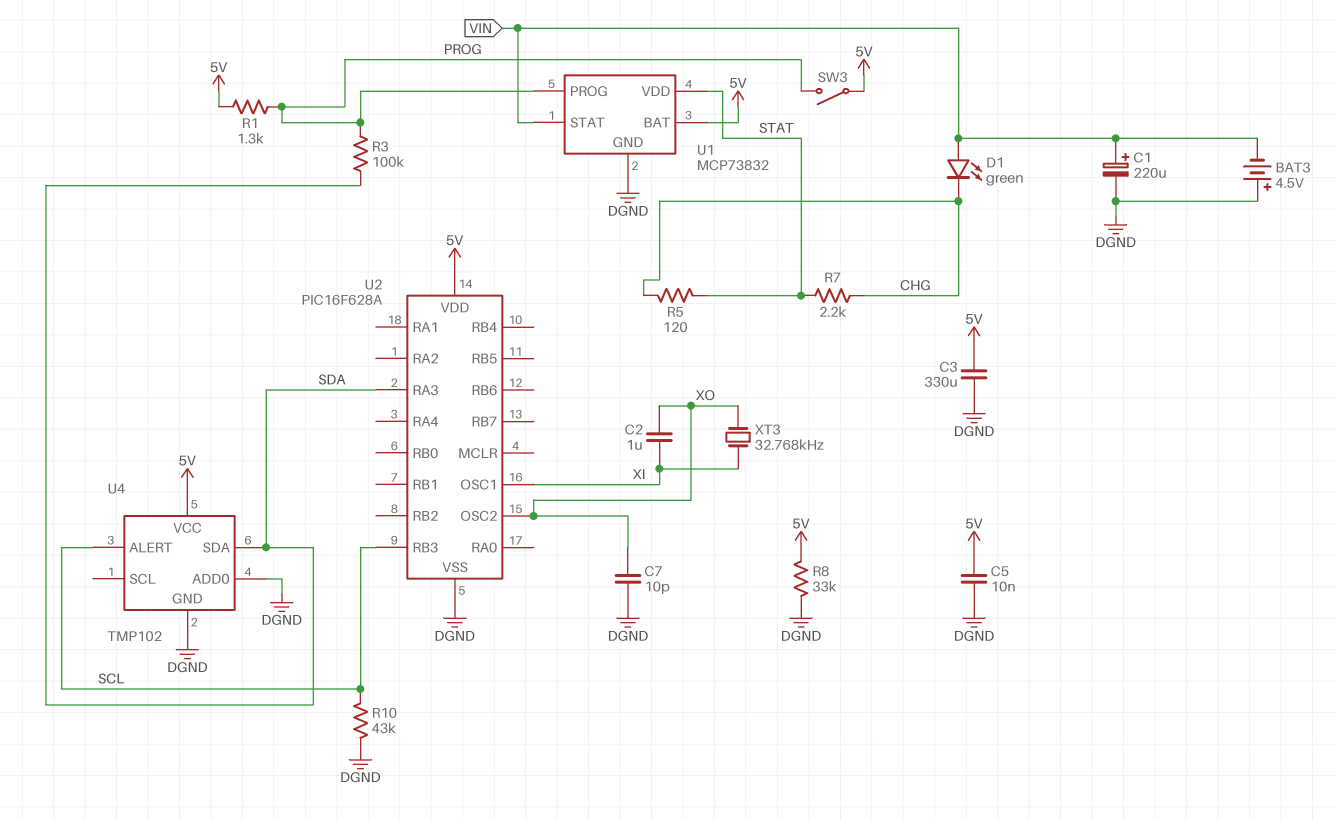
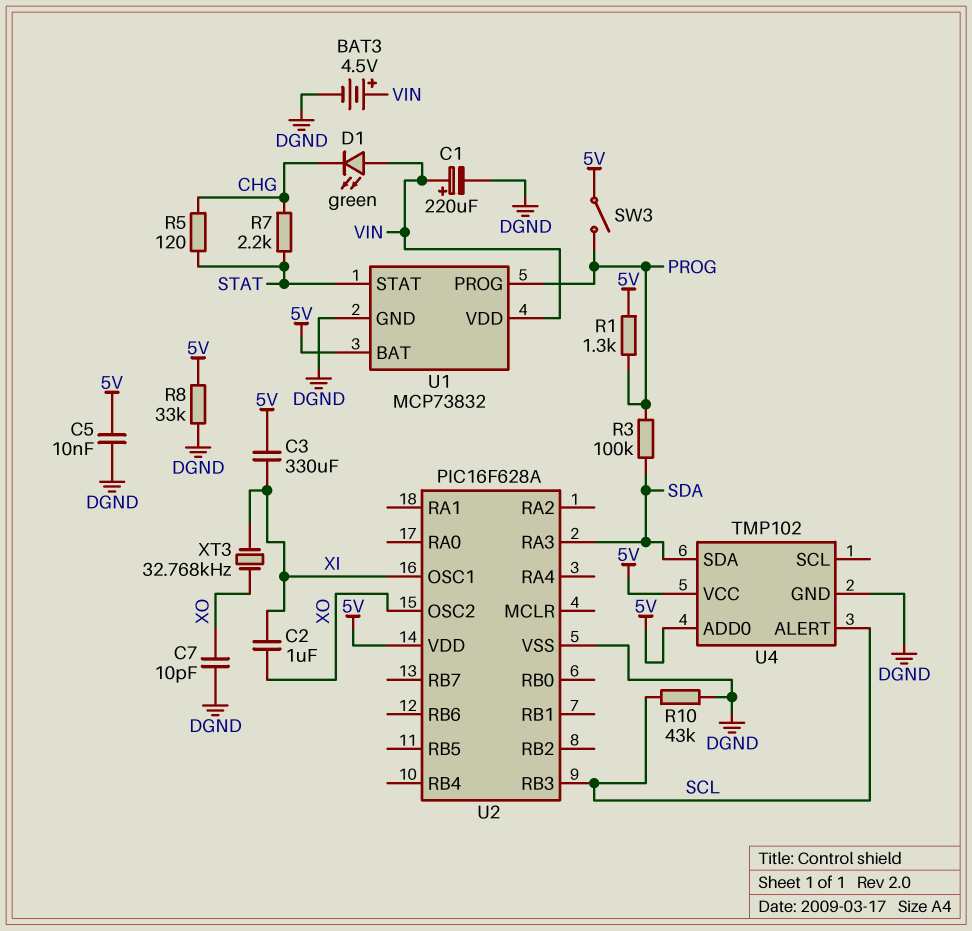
BAT3: 4.5V (plus DGND, minus VIN) -> 4.5V (plus VIN, minus DGND)
C3: 330uF (5V, DGND) -> 330uF (5V, XI)
U1 pin STAT: VIN -> STAT
U1 pin VDD: STAT -> VIN
U4 pin ADD0: DGND -> 5V

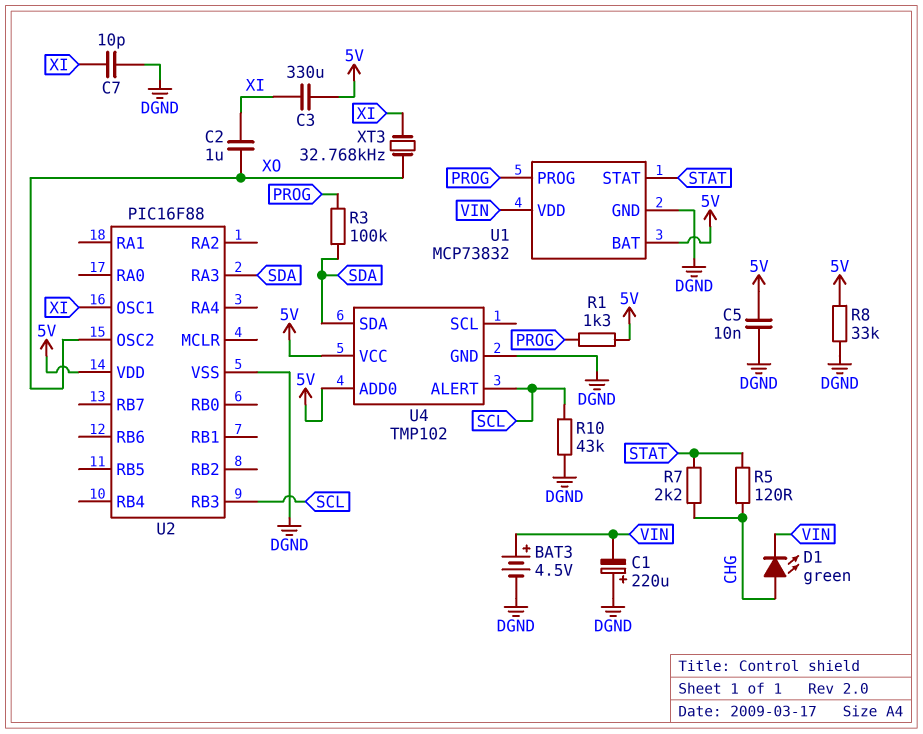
C1: 220uF (plus VIN, minus DGND) -> 220uF (plus DGND, minus VIN)
C7: 10pF (DGND, XO) -> 10pF (DGND, XI)
D1: LED green (A VIN, K CHG) -> LED green (A CHG, K VIN)
SW3: switch (5V, PROG) -> none
U2: PIC16F628A -> PIC16F88

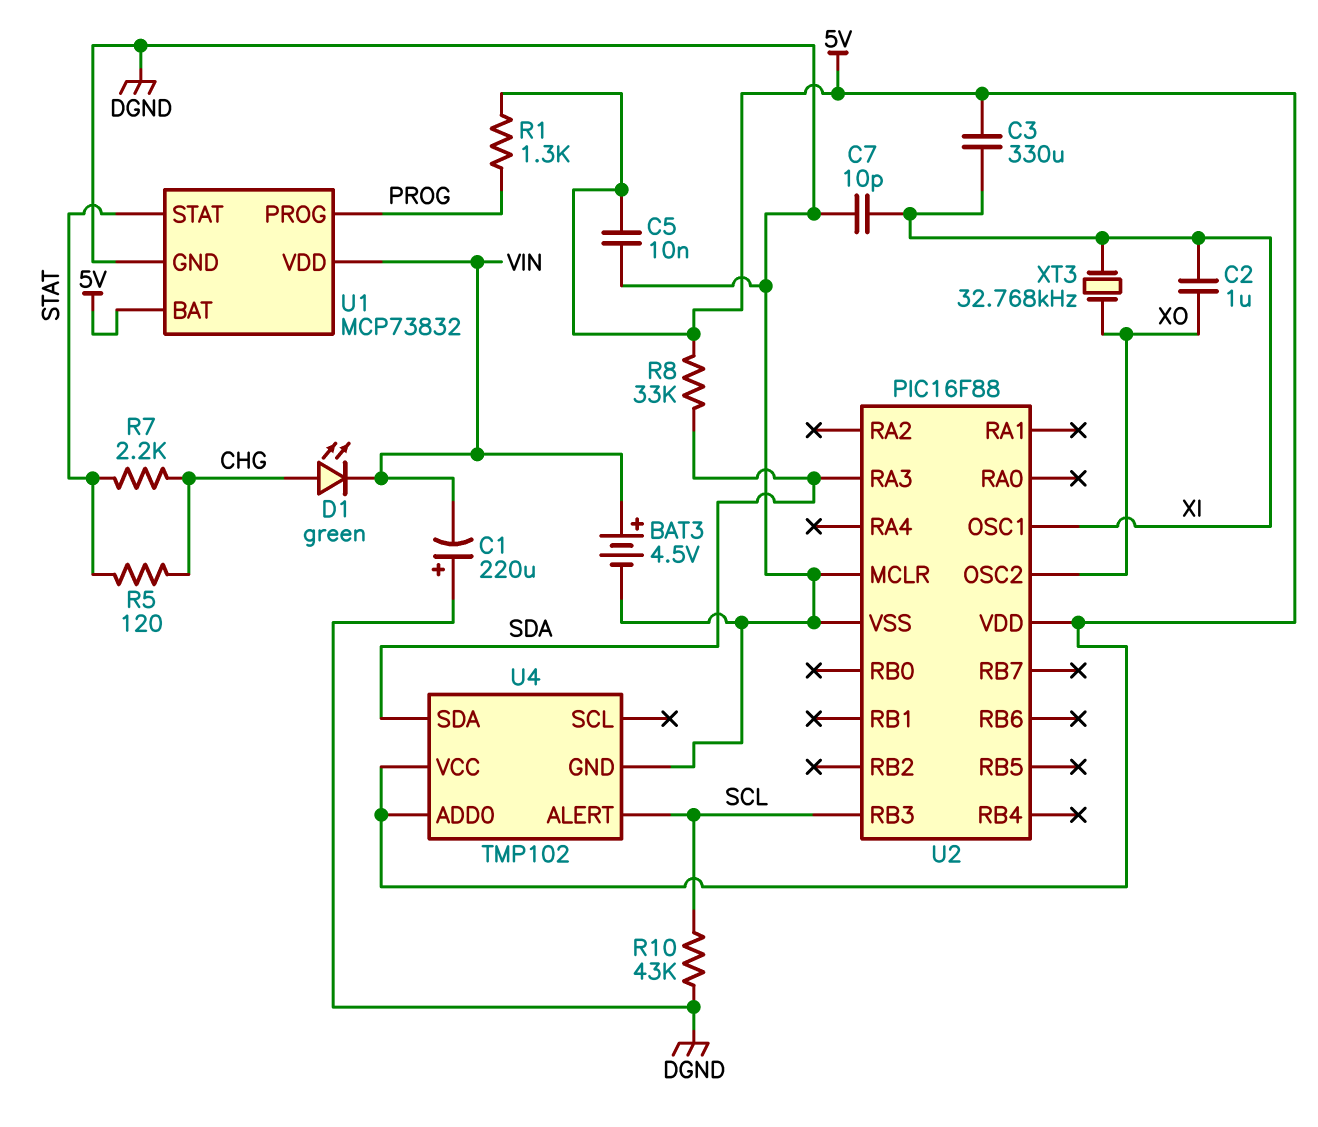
R3: 100k (PROG, SDA) -> none
R8: 33k (5V, DGND) -> 33k (5V, SDA)
U2 pin MCLR: none -> DGND

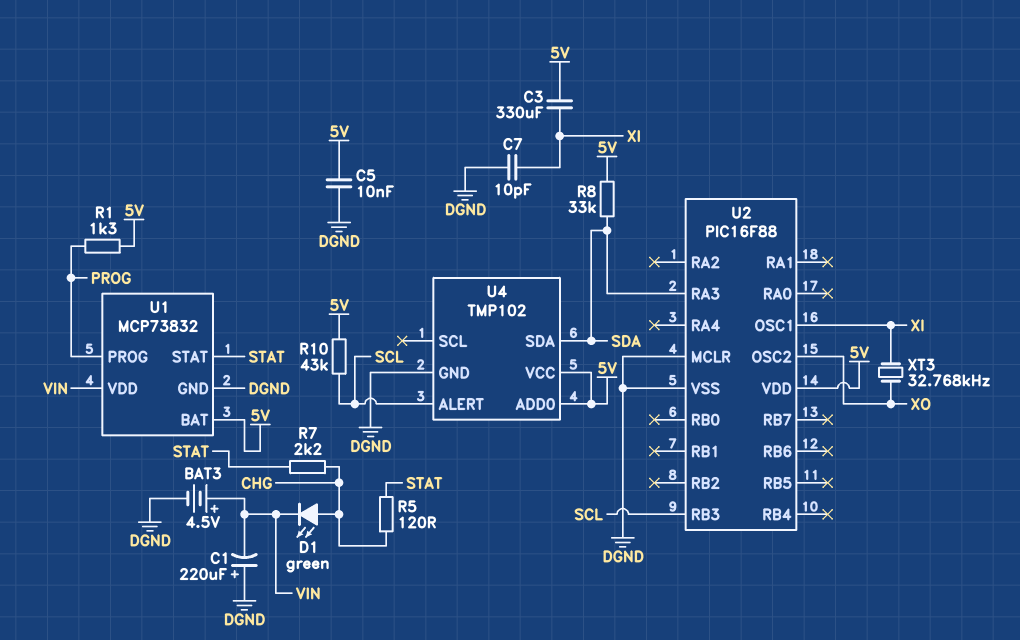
C2: 1uF (XI, XO) -> none
R10: 43k (DGND, SCL) -> 43k (5V, SCL)

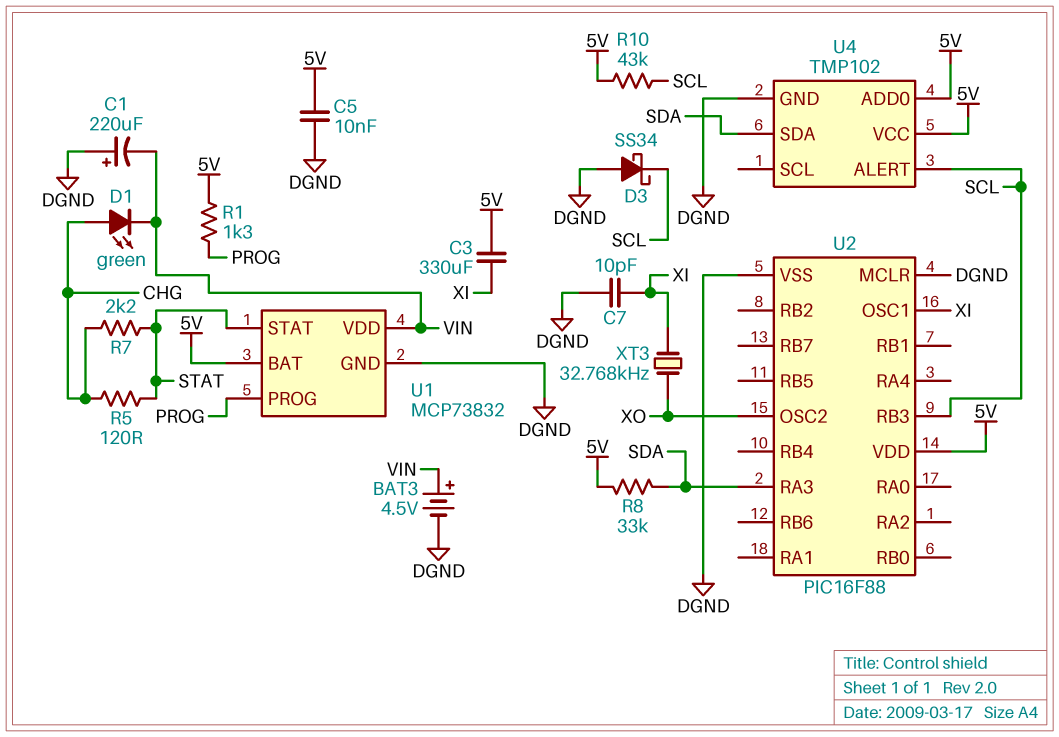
D3: none -> schottky SS34 (A DGND, K SCL)

